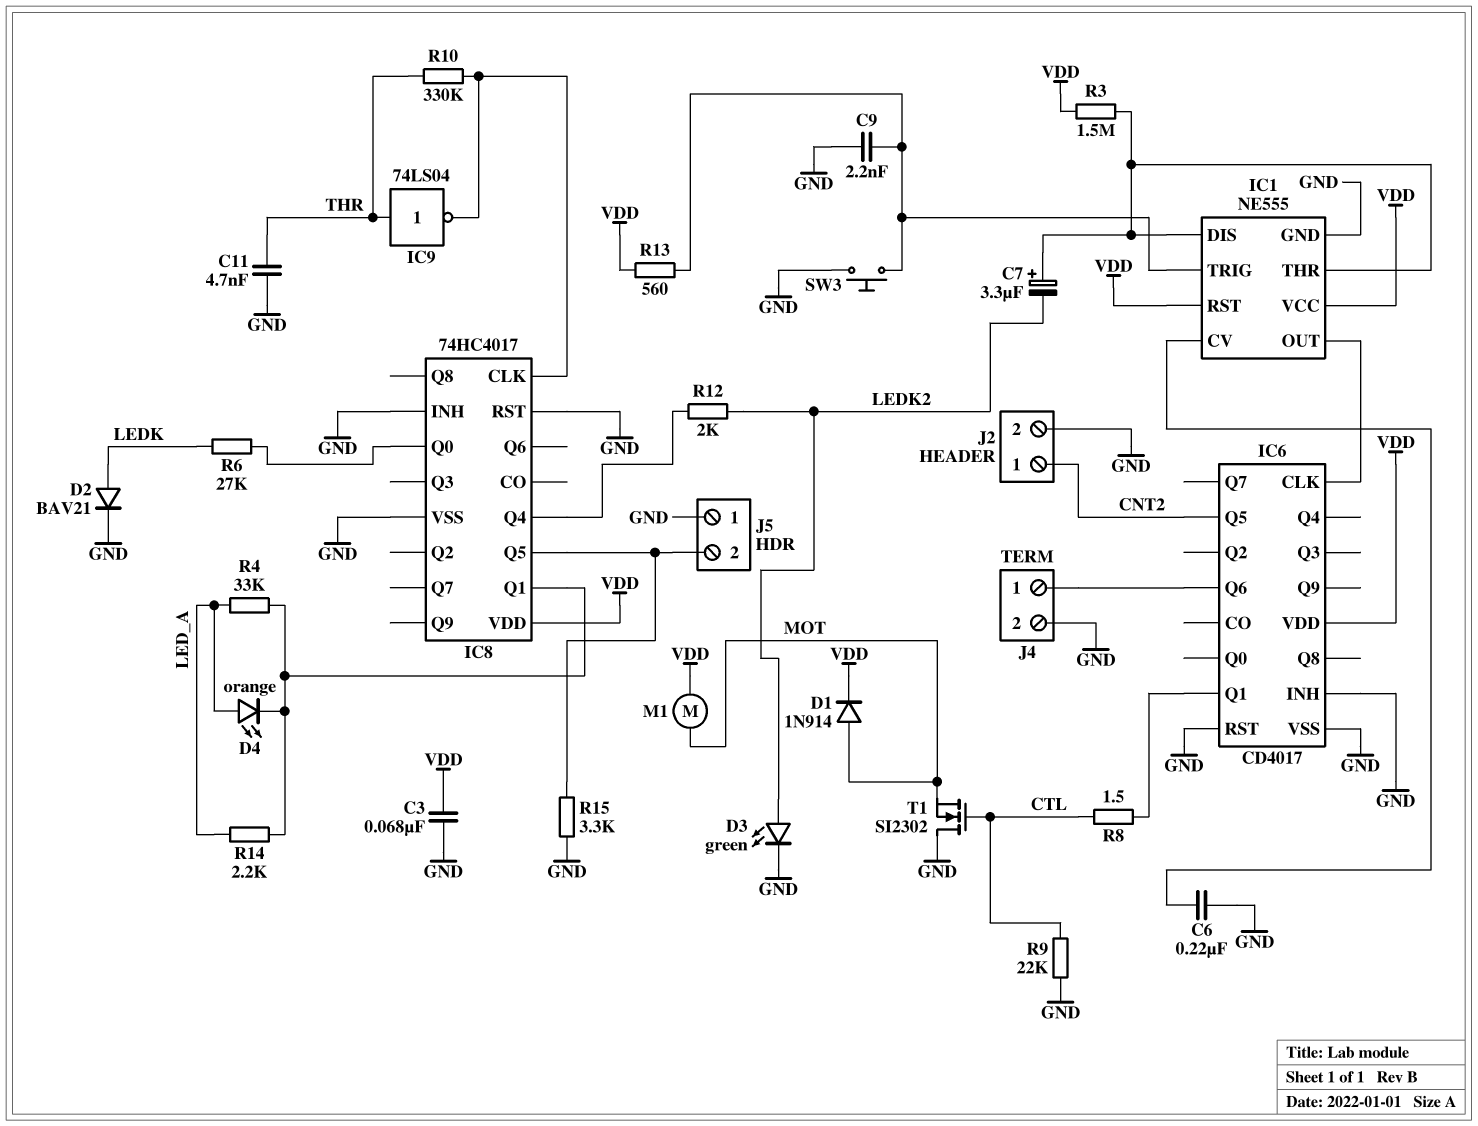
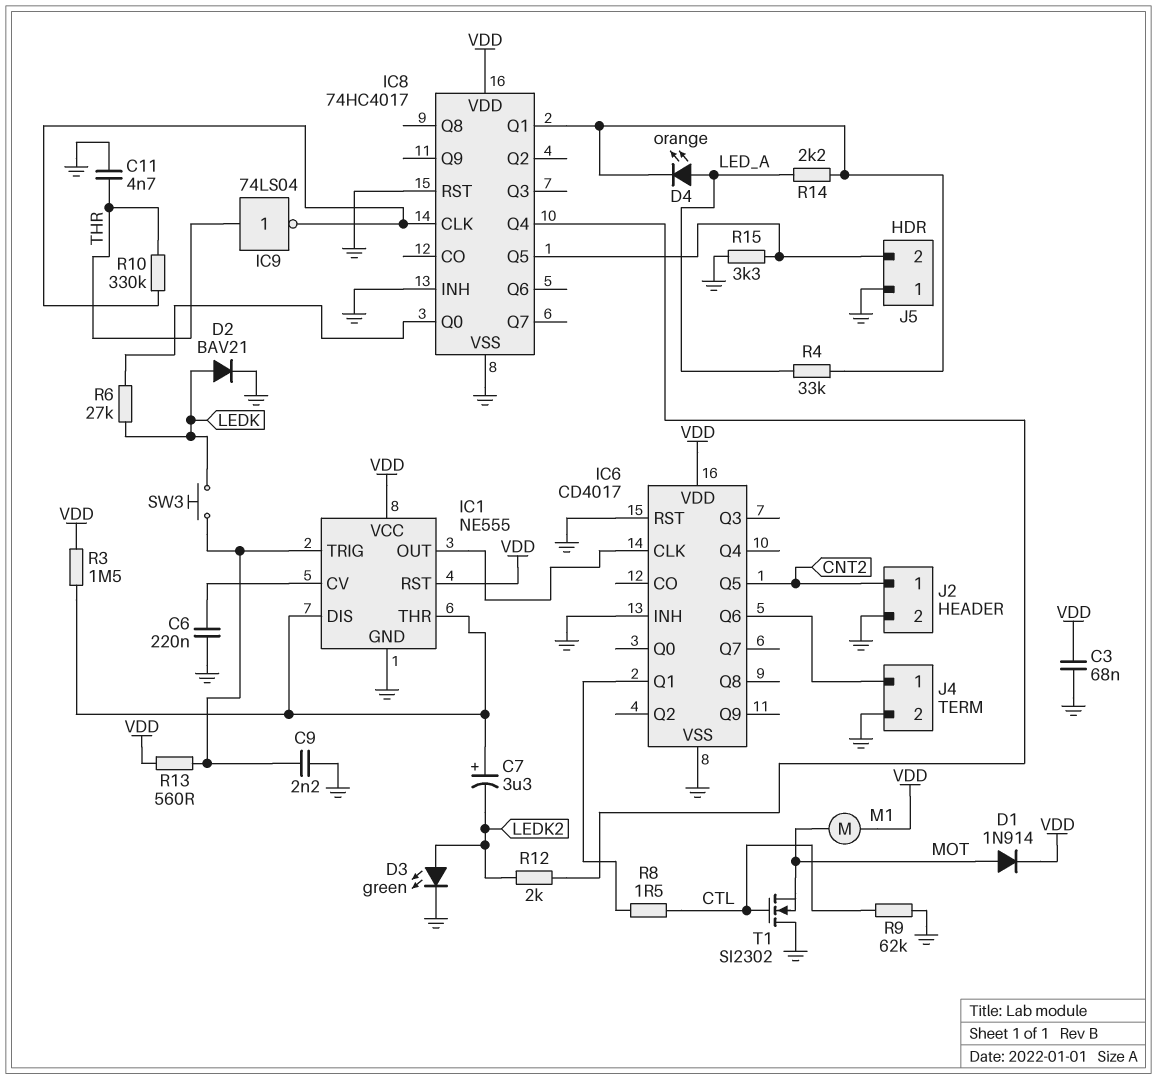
R9: 22k (CTL, GND) -> 62k (CTL, GND)
SW3: button (GND, IC1/TRIG) -> button (IC1/TRIG, LEDK)

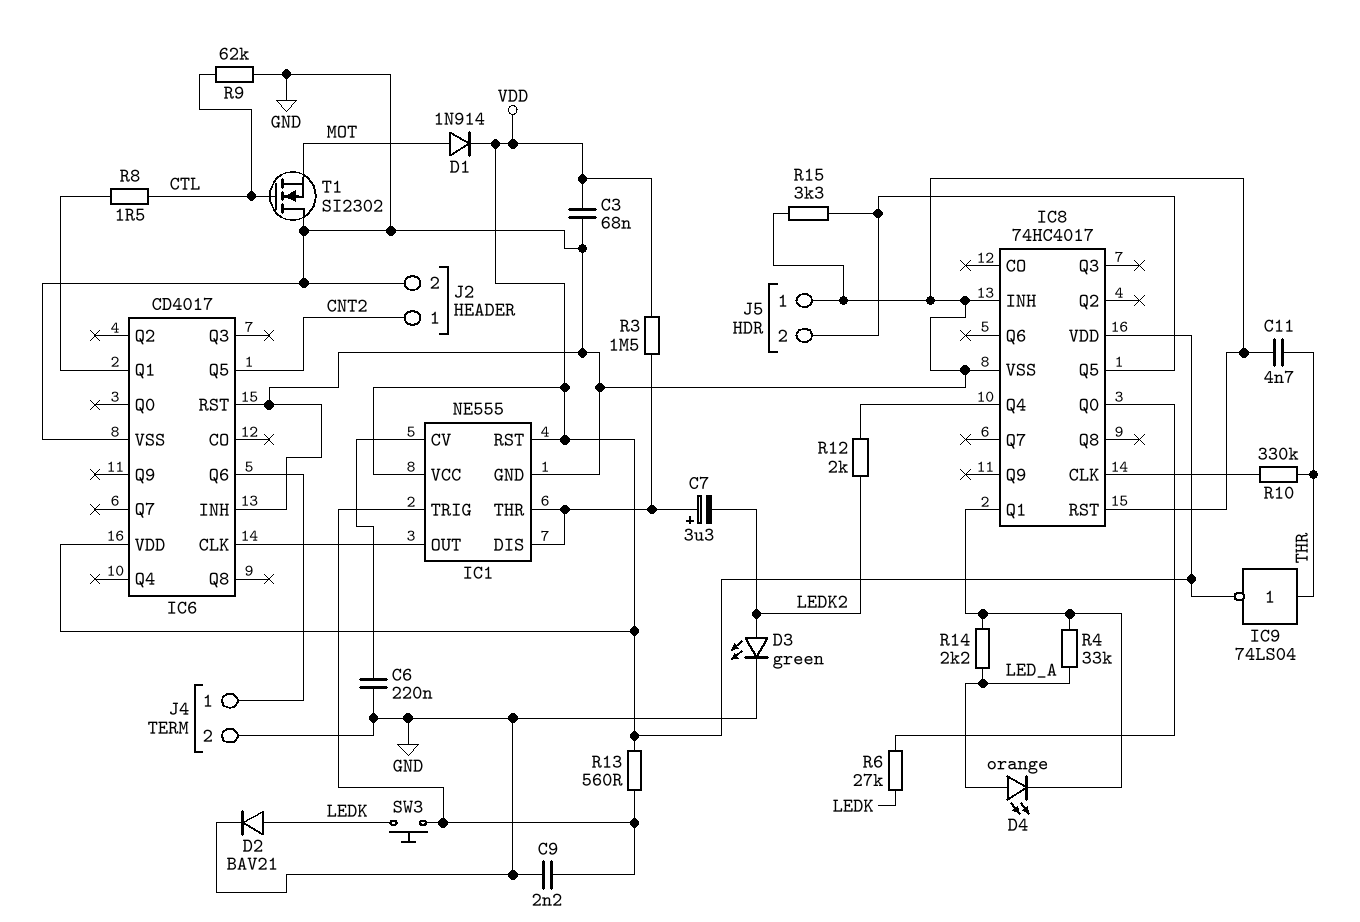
IC9: NOT 74LS04 (in THR, out IC8/CLK) -> NOT 74LS04 (in THR, out VDD)
M1: motor (MOT, VDD) -> none

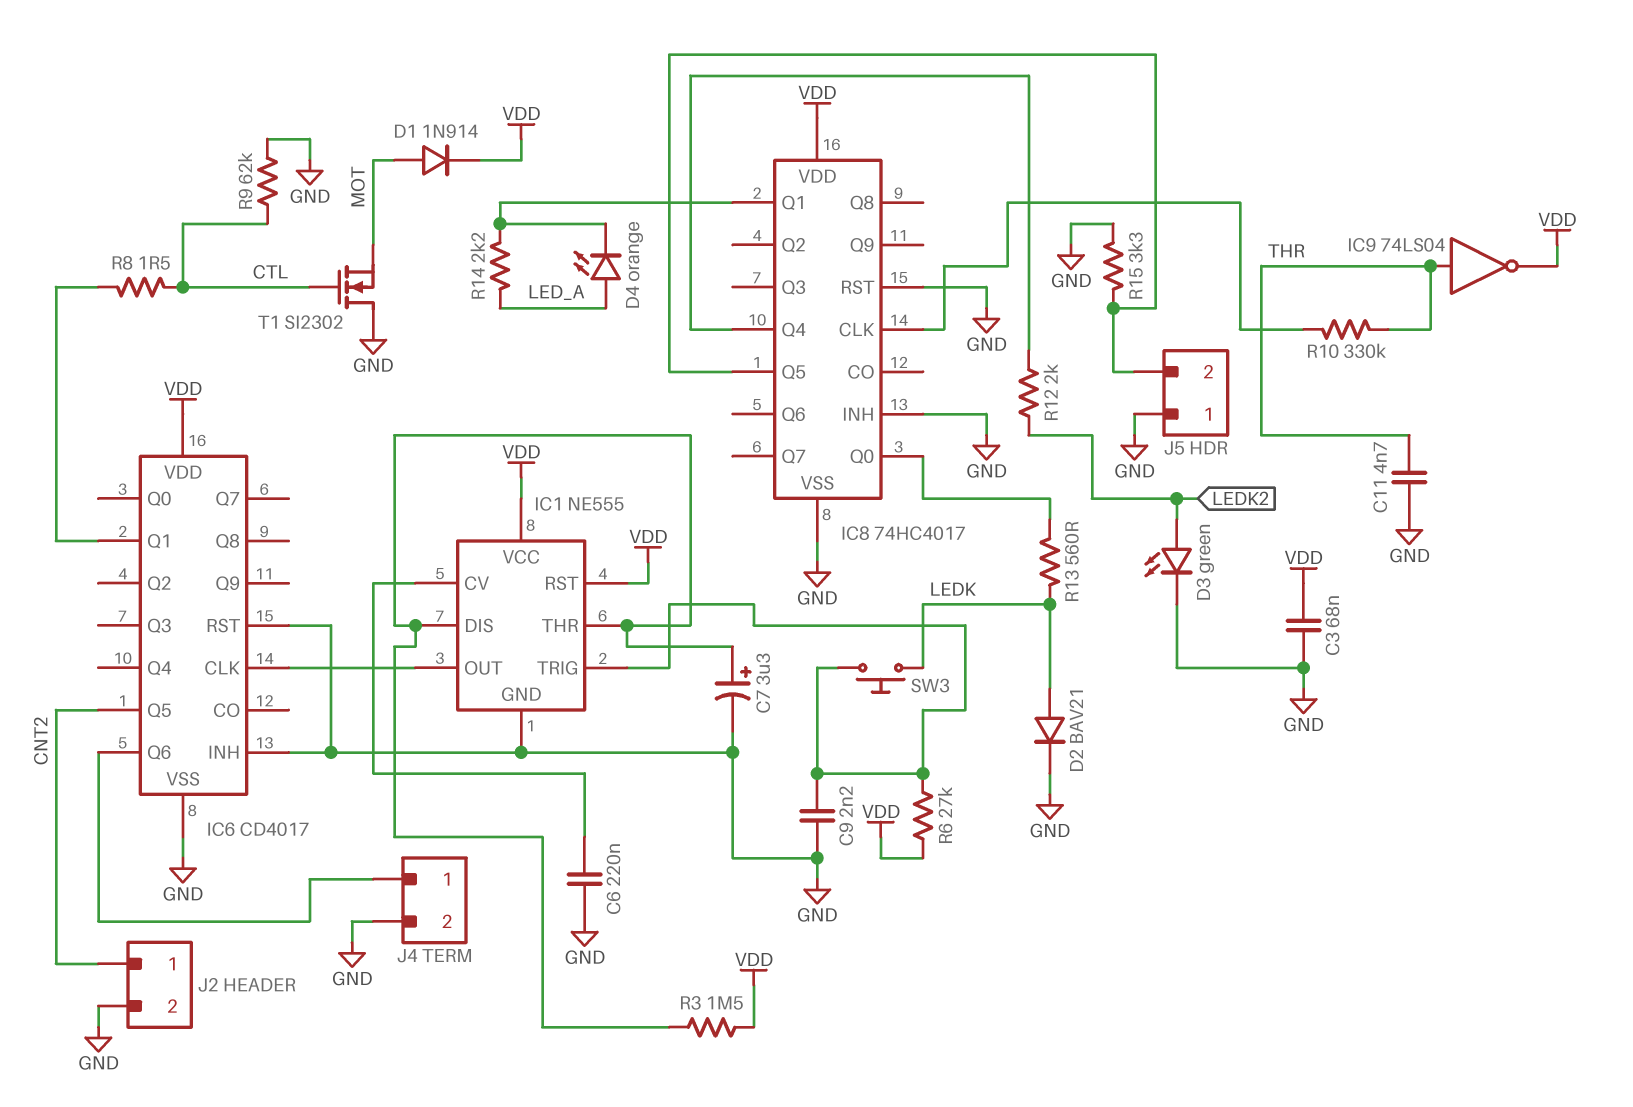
C7: 3.3uF (plus IC1/DIS, minus LEDK2) -> 3.3uF (plus IC1/DIS, minus GND)
R4: 33k (IC8/Q1, LED_A) -> none
R6: 27k (IC8/Q0, LEDK) -> 27k (IC1/TRIG, VDD)
R13: 560 (IC1/TRIG, VDD) -> 560 (IC8/Q0, LEDK)

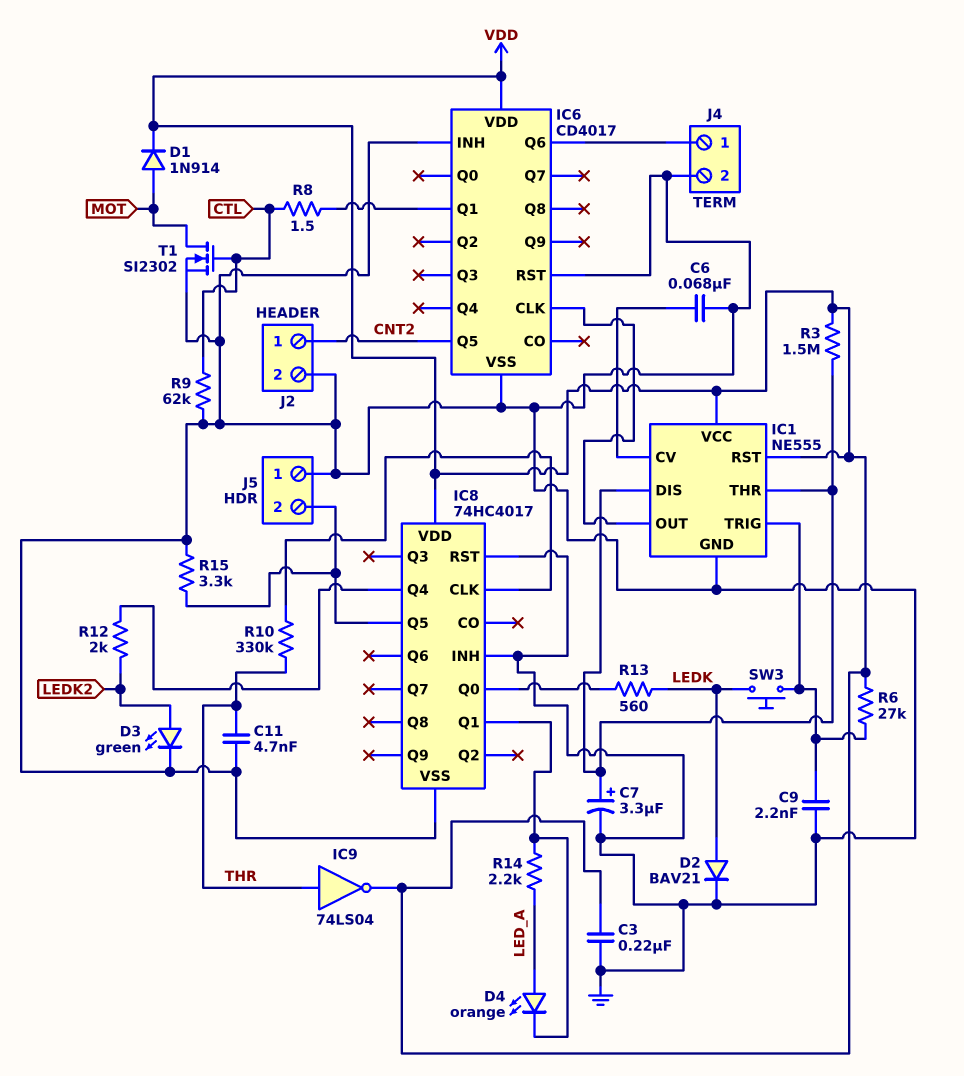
C3: 68nF (GND, VDD) -> 220nF (GND, VDD)
C6: 220nF (GND, IC1/CV) -> 68nF (GND, IC1/CV)
T1: NMOS SI2302 (G CTL, D GND, S MOT) -> NMOS SI2302 (G CTL, D MOT, S GND)

